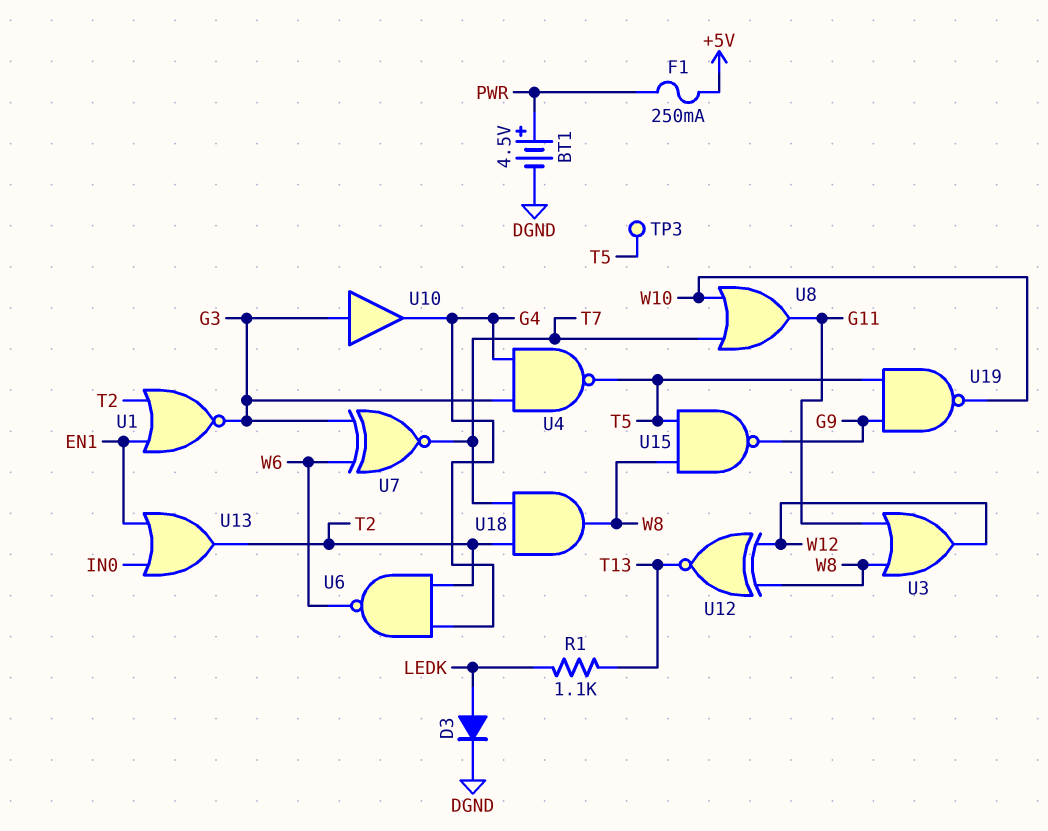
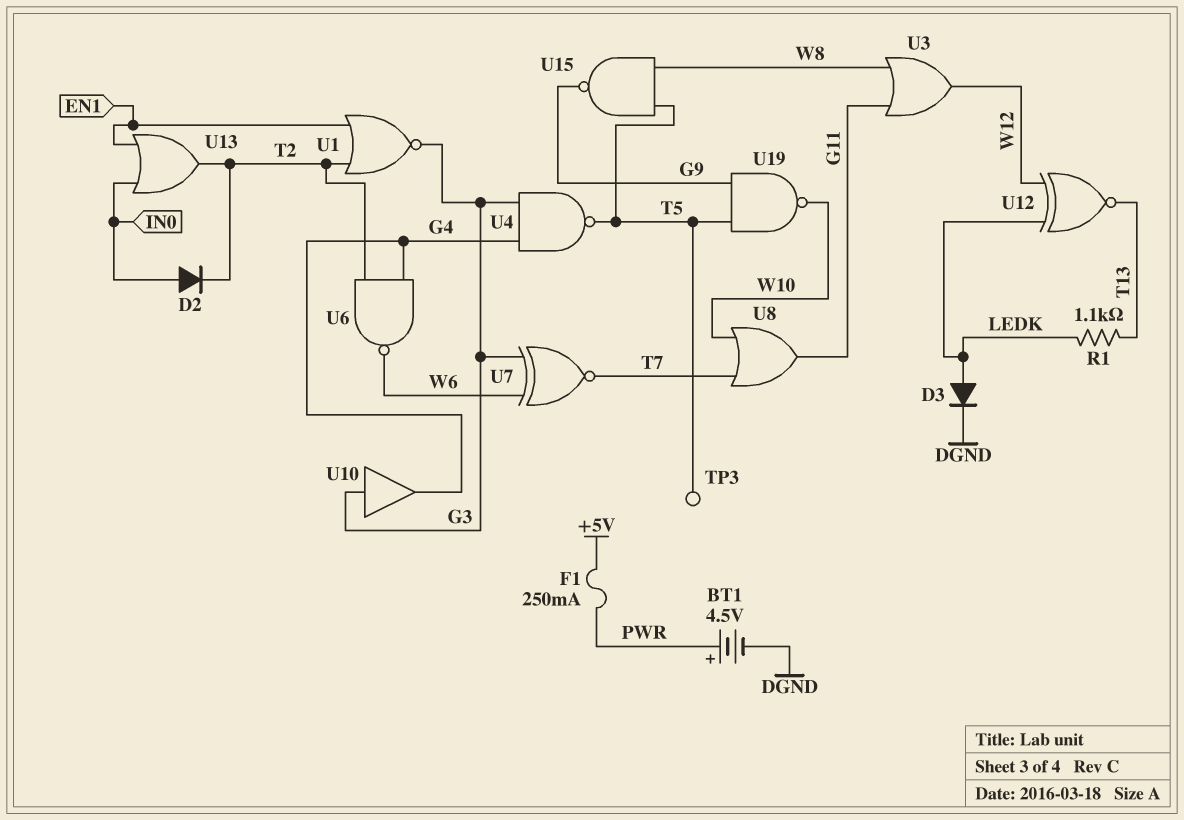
D2: none -> diode (A IN0, K T2)
U12: XNOR (in W8, in W12, out T13) -> XNOR (in LEDK, in W12, out T13)
U18: AND (in T2, in T7, out W8) -> none

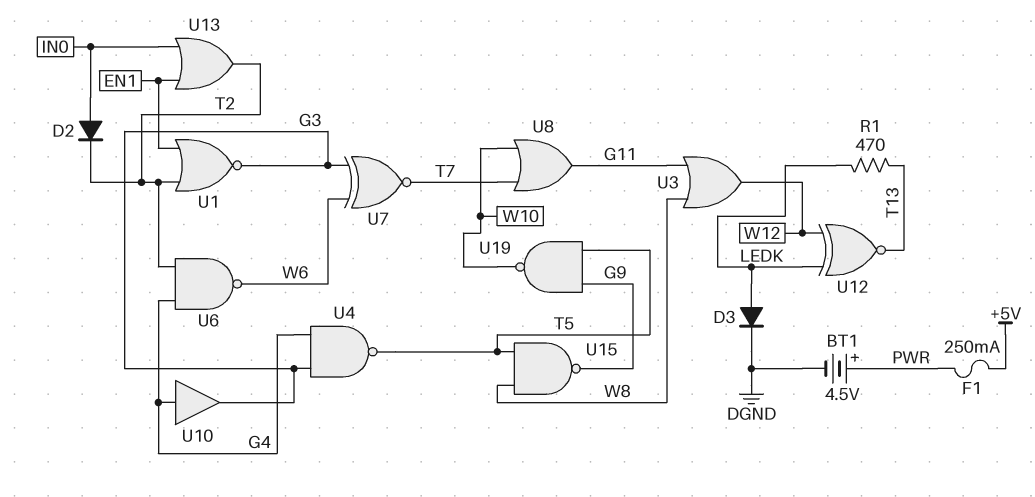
R1: 1.1k (LEDK, T13) -> 470 (LEDK, T13)
TP3: test point (T5) -> none
U10: buffer (in G3, out G4) -> buffer (in G4, out G3)

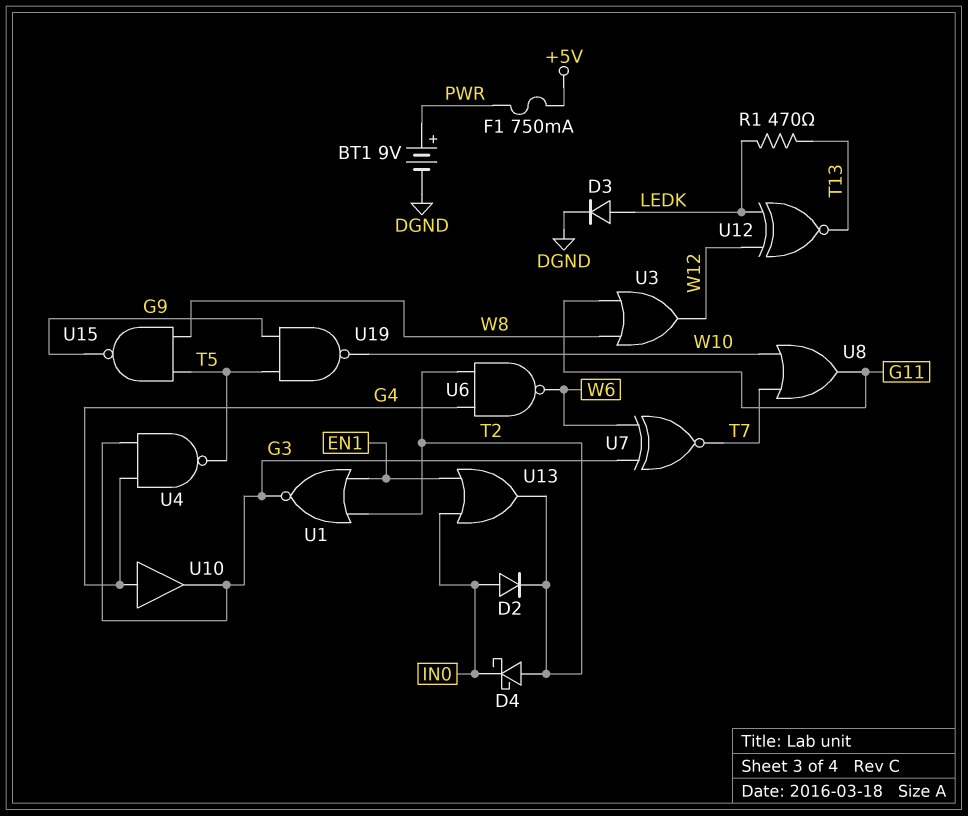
BT1: 4.5V (plus PWR, minus DGND) -> 9V (plus PWR, minus DGND)
D4: none -> schottky (A T2, K IN0)
F1: 250mA (+5V, PWR) -> 750mA (+5V, PWR)

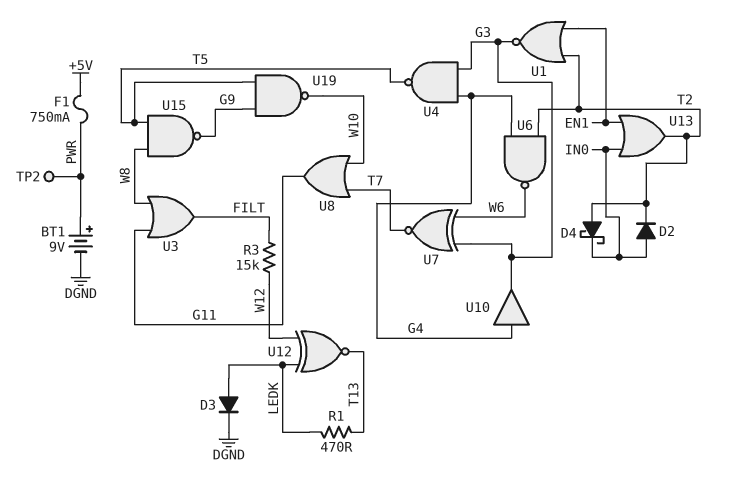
R3: none -> 15k (FILT, W12)
TP2: none -> test point (PWR)
U3: OR (in G11, in W8, out W12) -> OR (in G11, in W8, out FILT)

